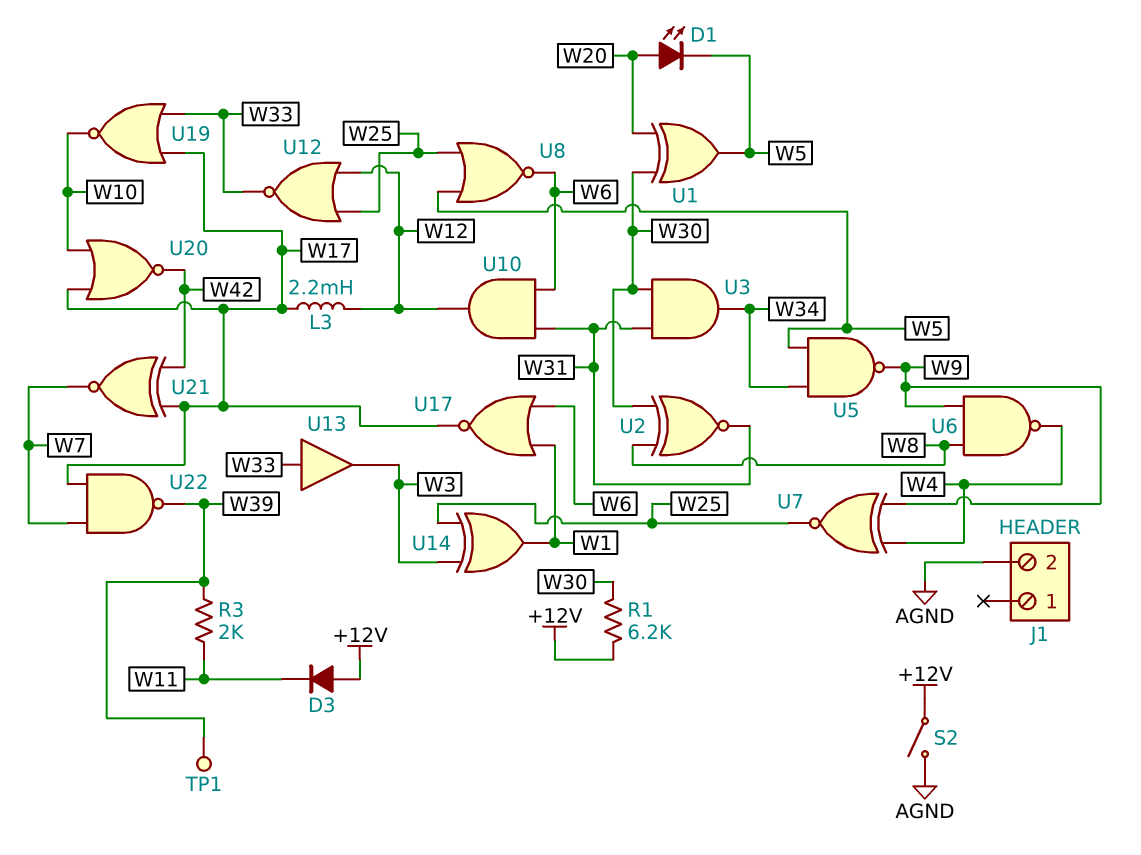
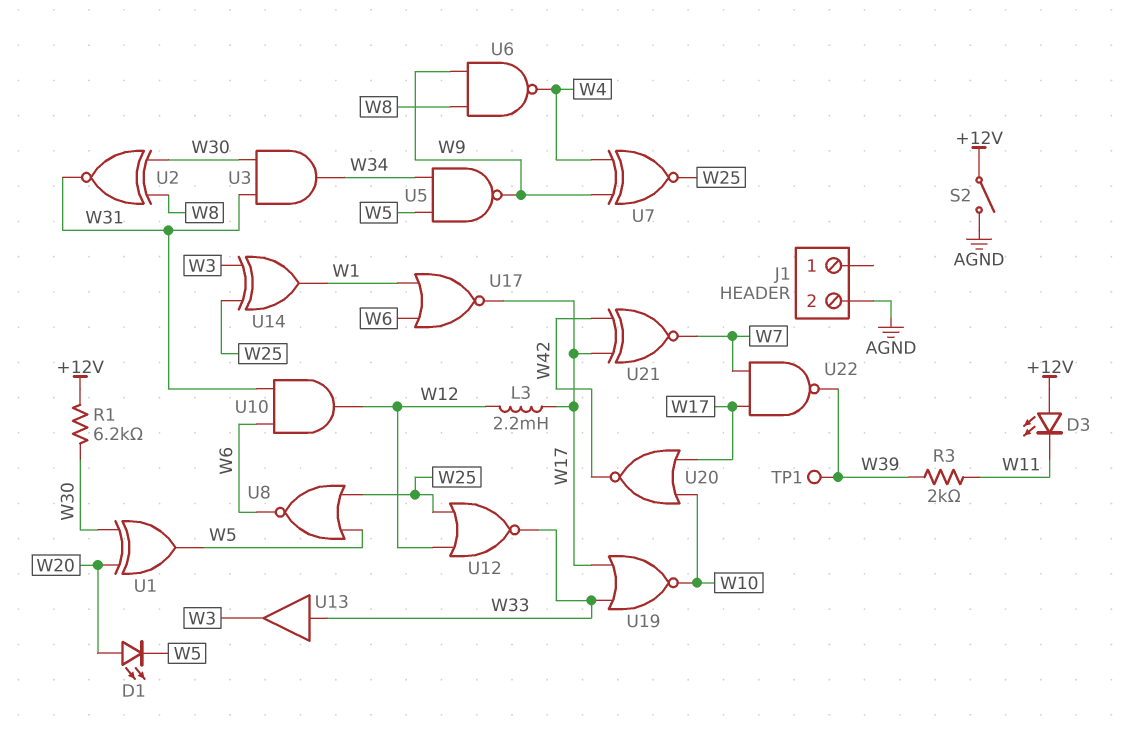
D3: diode (A +12V, K W11) -> LED (A +12V, K W11)

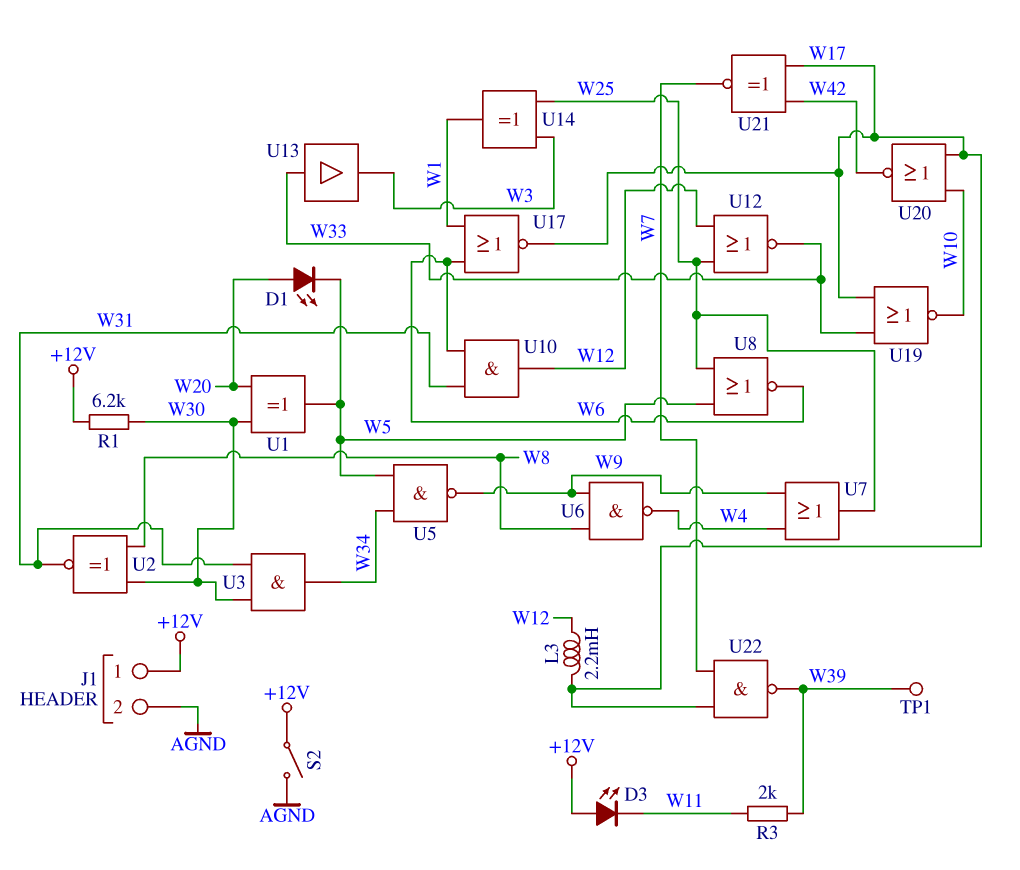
J1 pin 1: none -> +12V
U7: XNOR (in W4, in W9, out W25) -> OR (in W4, in W9, out W25)

